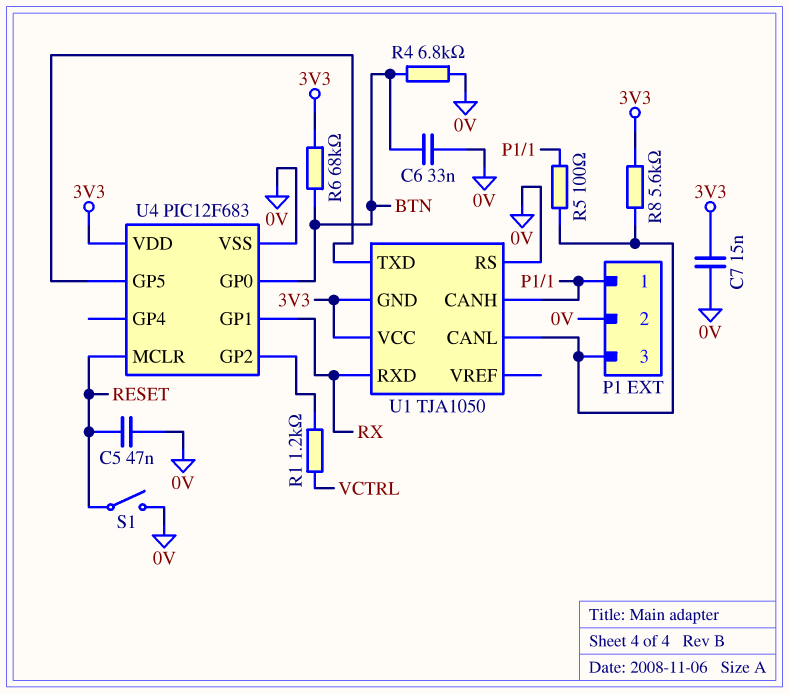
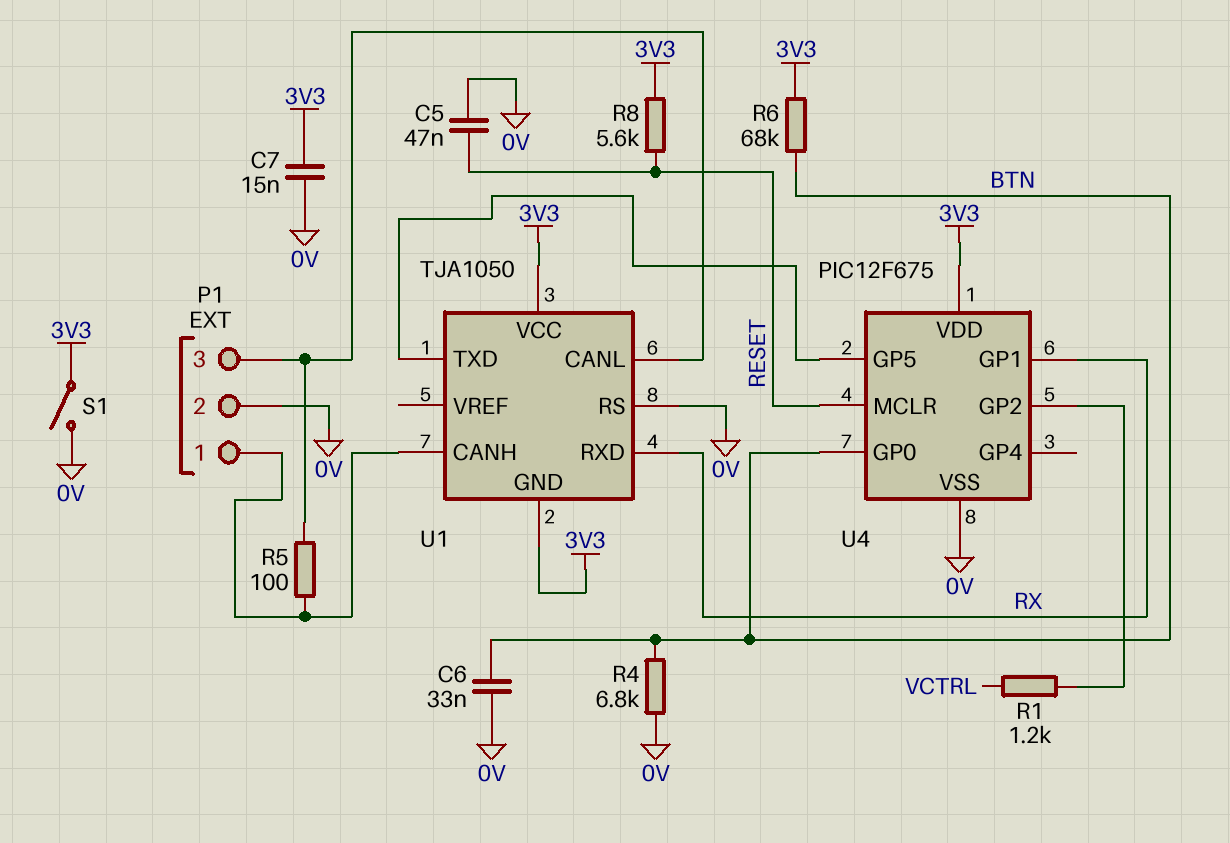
R8: 5.6k (3V3, P1/3) -> 5.6k (3V3, RESET)
S1: switch (0V, RESET) -> switch (0V, 3V3)
U4: PIC12F683 -> PIC12F675

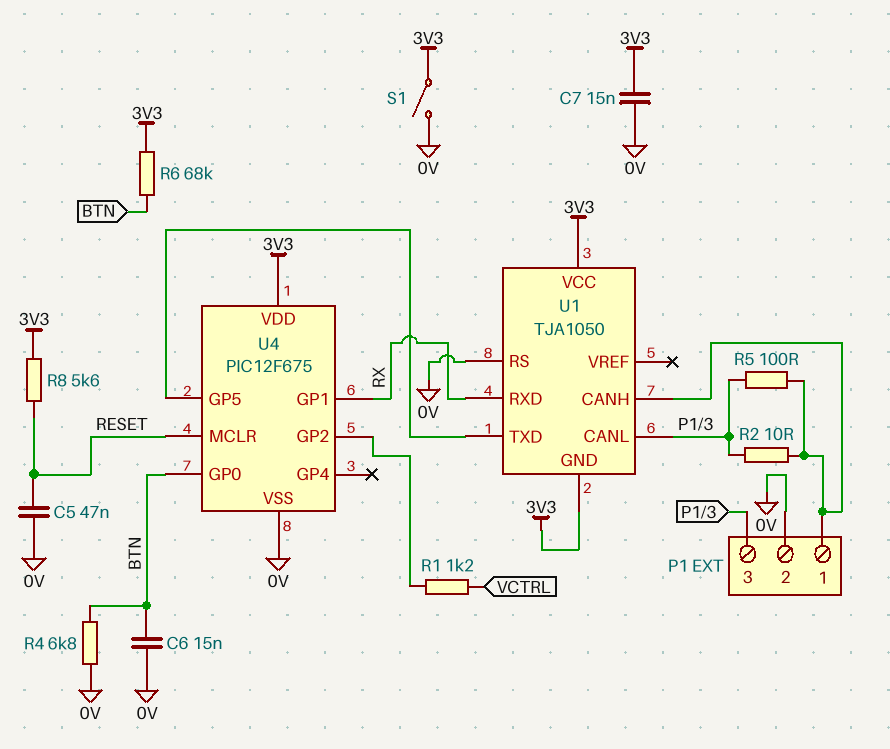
C6: 33nF (0V, BTN) -> 15nF (0V, BTN)
R2: none -> 10 (P1/1, P1/3)

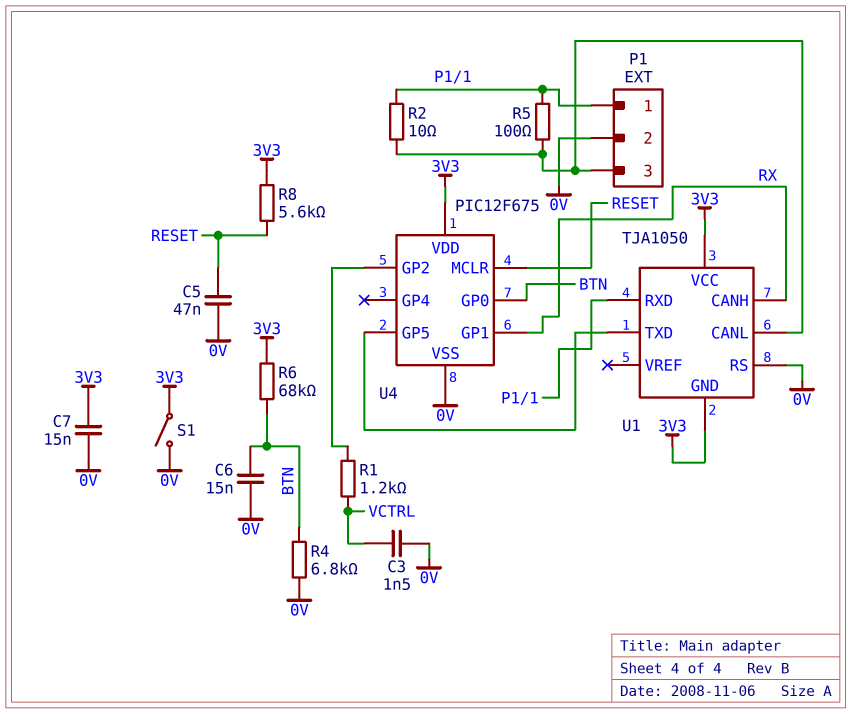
C3: none -> 1.5nF (0V, VCTRL)
U1 pin CANH: P1/1 -> RX
U1 pin RXD: RX -> P1/1

